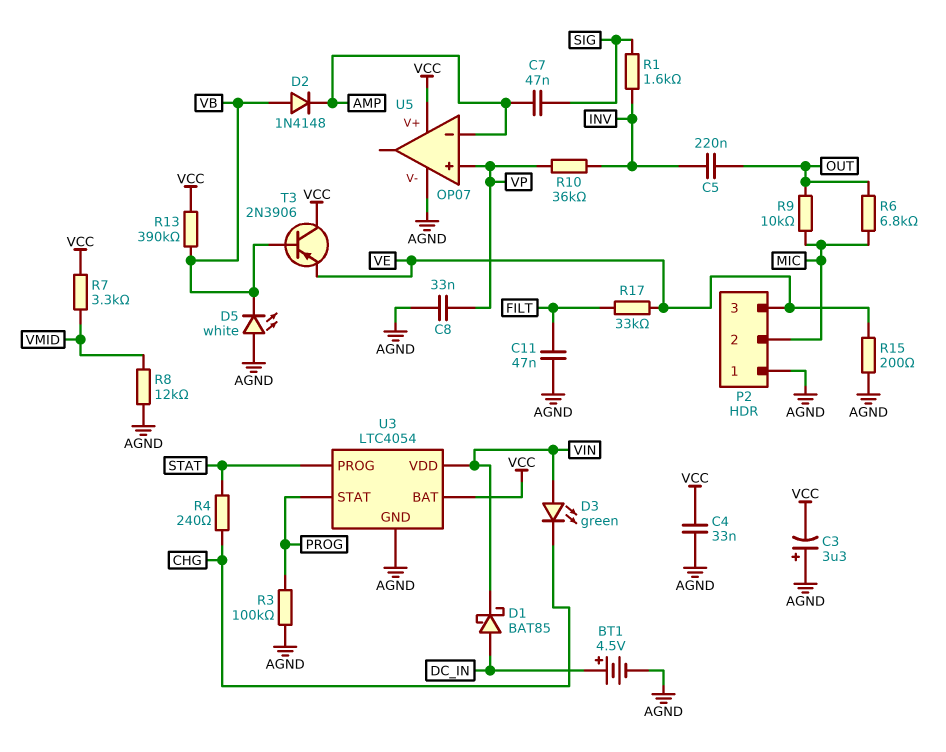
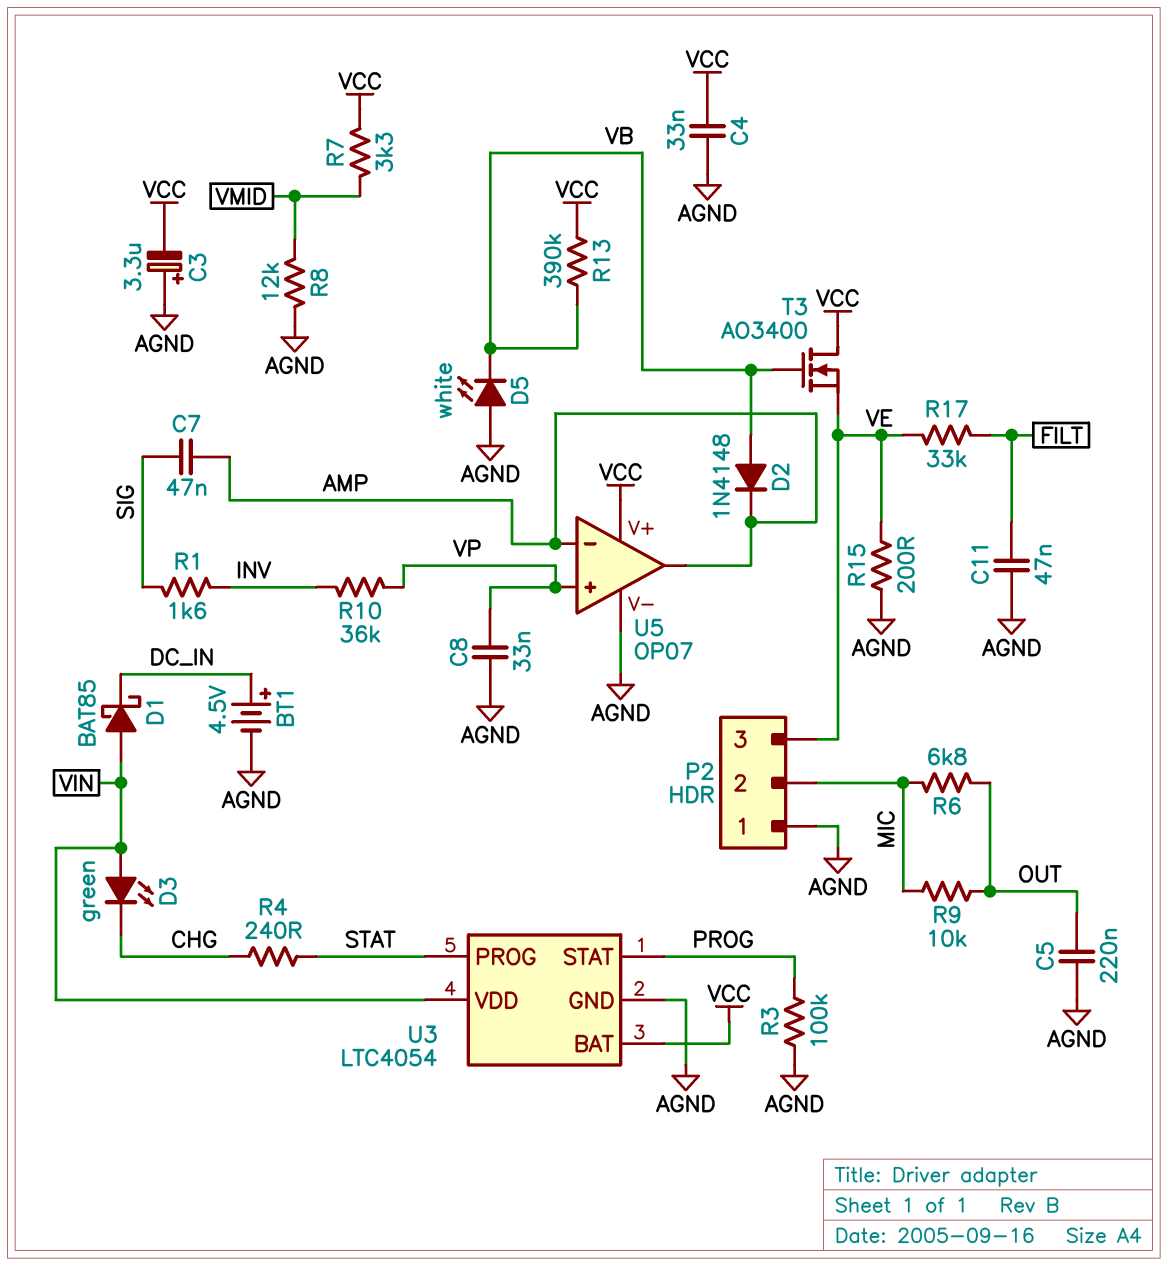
C5: 220nF (INV, OUT) -> 220nF (AGND, OUT)
D1: schottky BAT85 (A DC_IN, K VIN) -> schottky BAT85 (A VIN, K DC_IN)
T3: PNP 2N3906 (B VB, C VCC, E VE) -> NMOS AO3400 (G VB, D VCC, S VE)
U5 pin out: none -> AMP

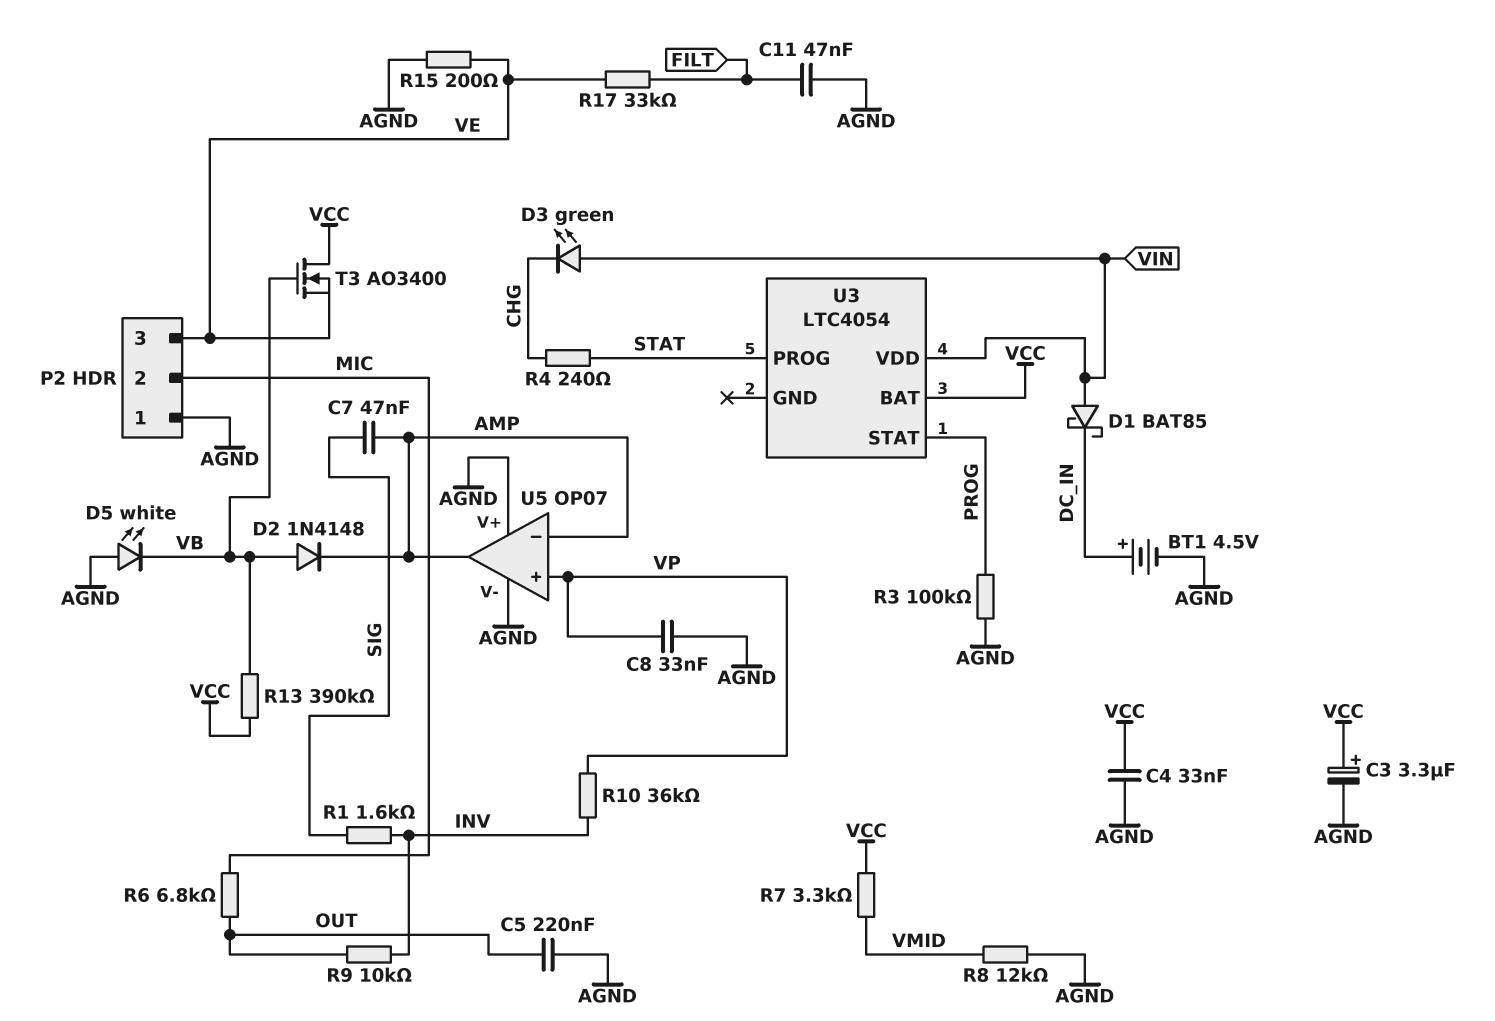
C3: 3.3uF (plus AGND, minus VCC) -> 3.3uF (plus VCC, minus AGND)
R9: 10k (MIC, OUT) -> 10k (INV, OUT)
U3 pin GND: AGND -> none
U5 pin V+: VCC -> AGND

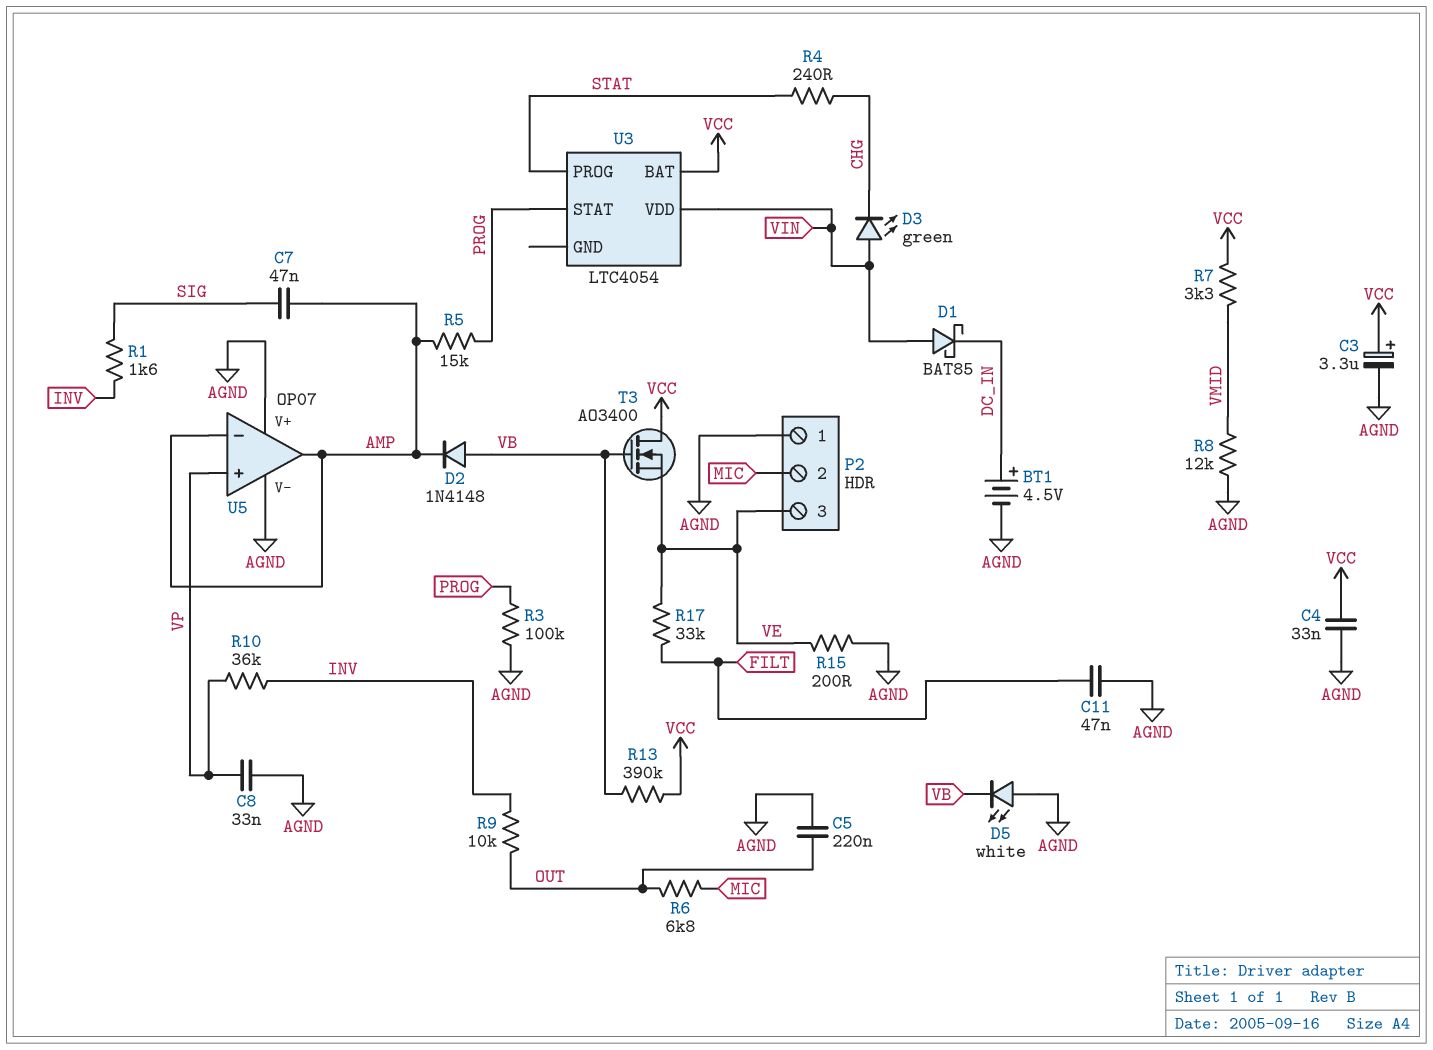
R5: none -> 15k (AMP, PROG)

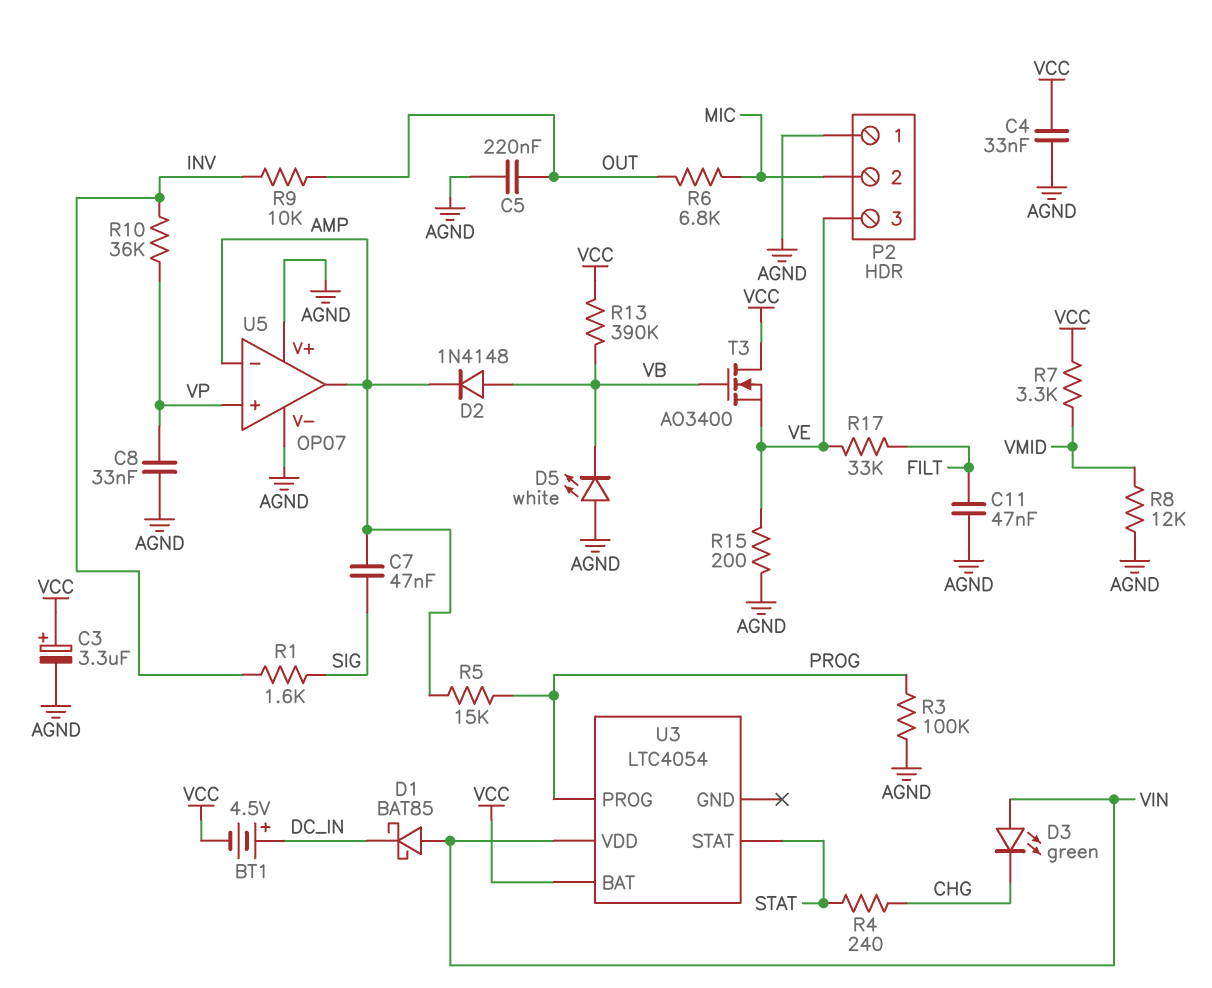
BT1: 4.5V (plus DC_IN, minus AGND) -> 4.5V (plus DC_IN, minus VCC)
U3 pin PROG: STAT -> PROG
U3 pin STAT: PROG -> STAT

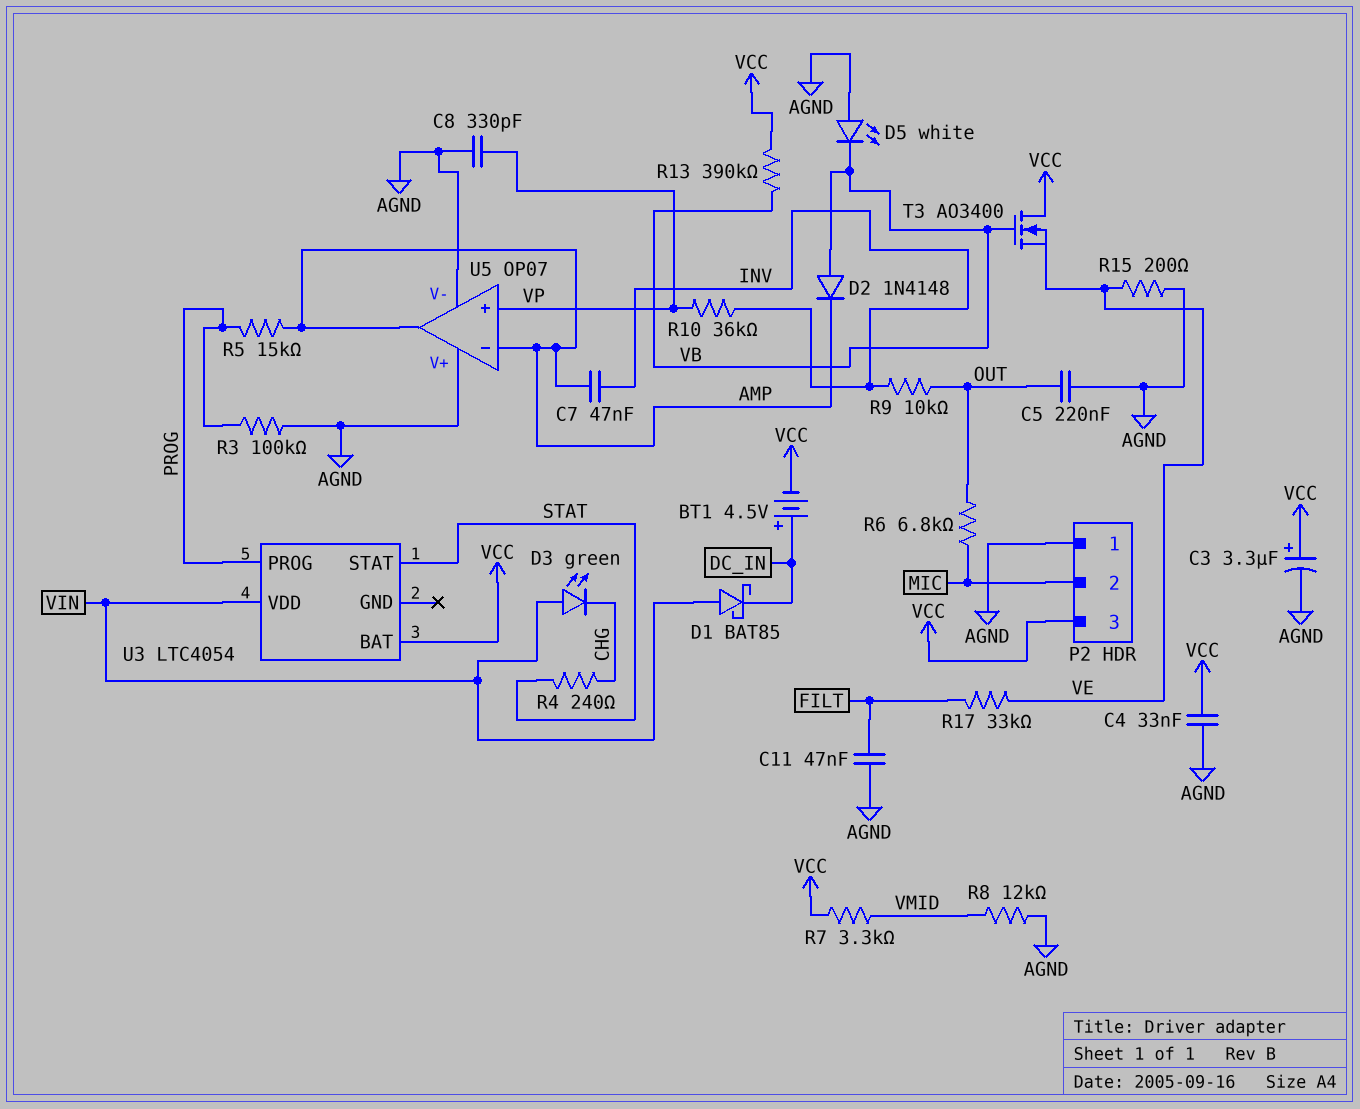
C7: 47nF (AMP, SIG) -> 47nF (AMP, INV)
C8: 33nF (AGND, VP) -> 330pF (AGND, VP)
P2 pin 3: VE -> VCC
R1: 1.6k (INV, SIG) -> none

